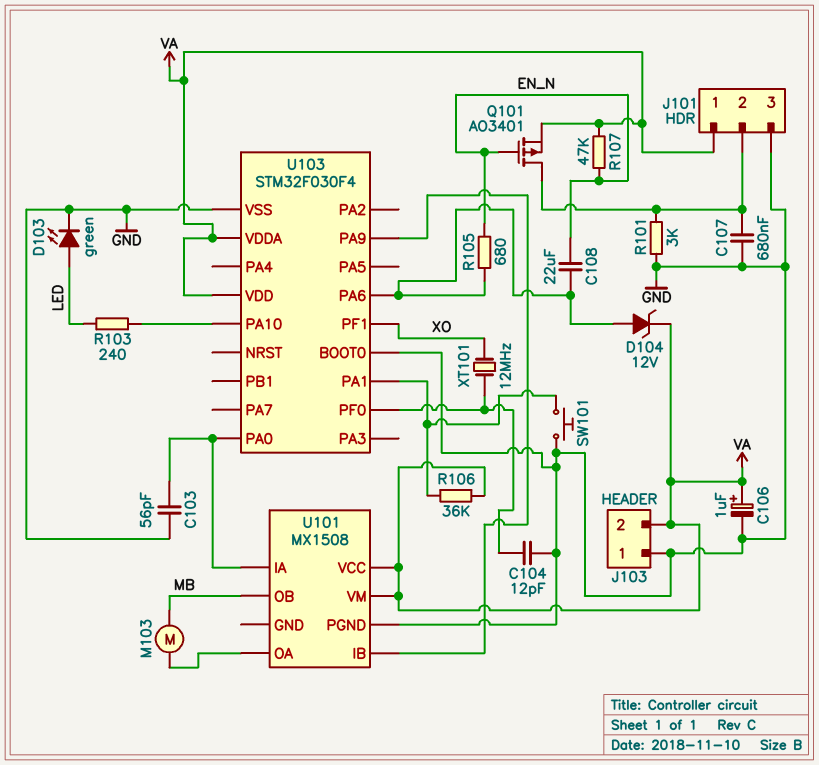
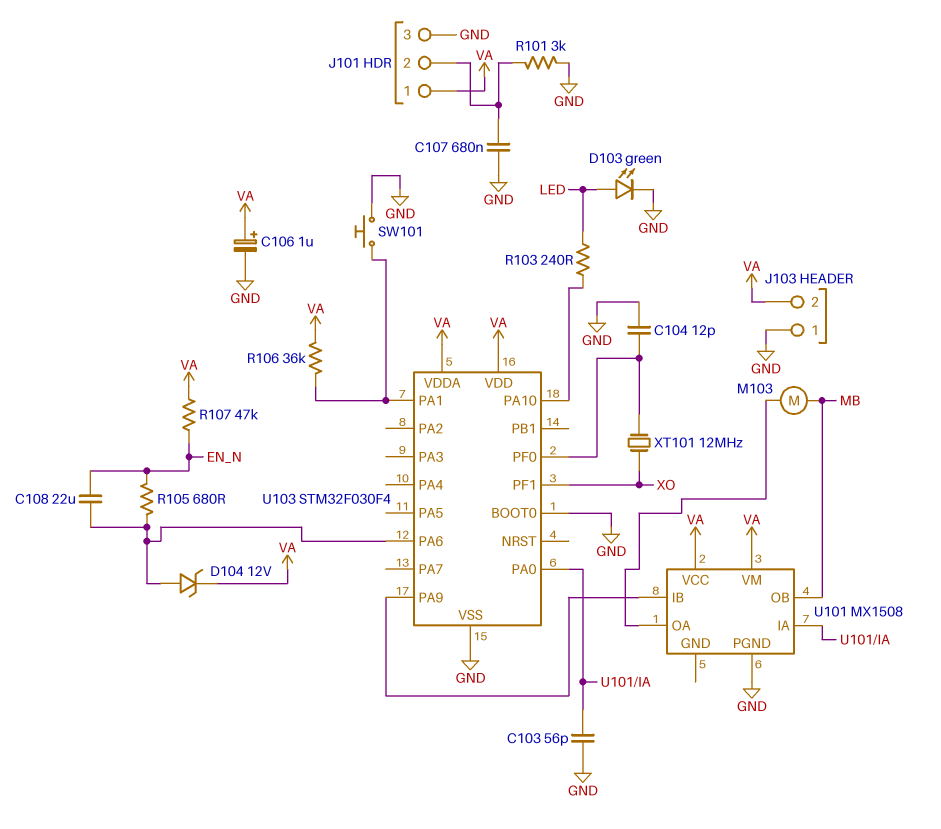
Q101: PMOS AO3401 (G EN_N, D J101/2, S VA) -> none

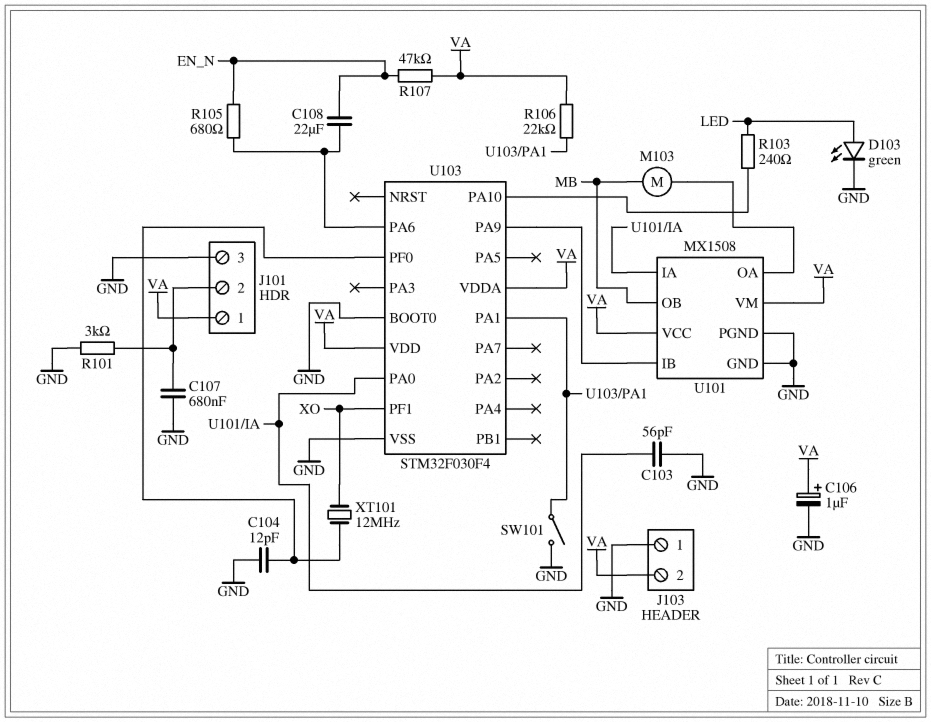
D104: zener 12V (A U103/PA6, K VA) -> none
R106: 36k (U103/PA1, VA) -> 22k (U103/PA1, VA)
SW101: button (GND, U103/PA1) -> switch (GND, U103/PA1)
U101 pin GND: none -> GND

